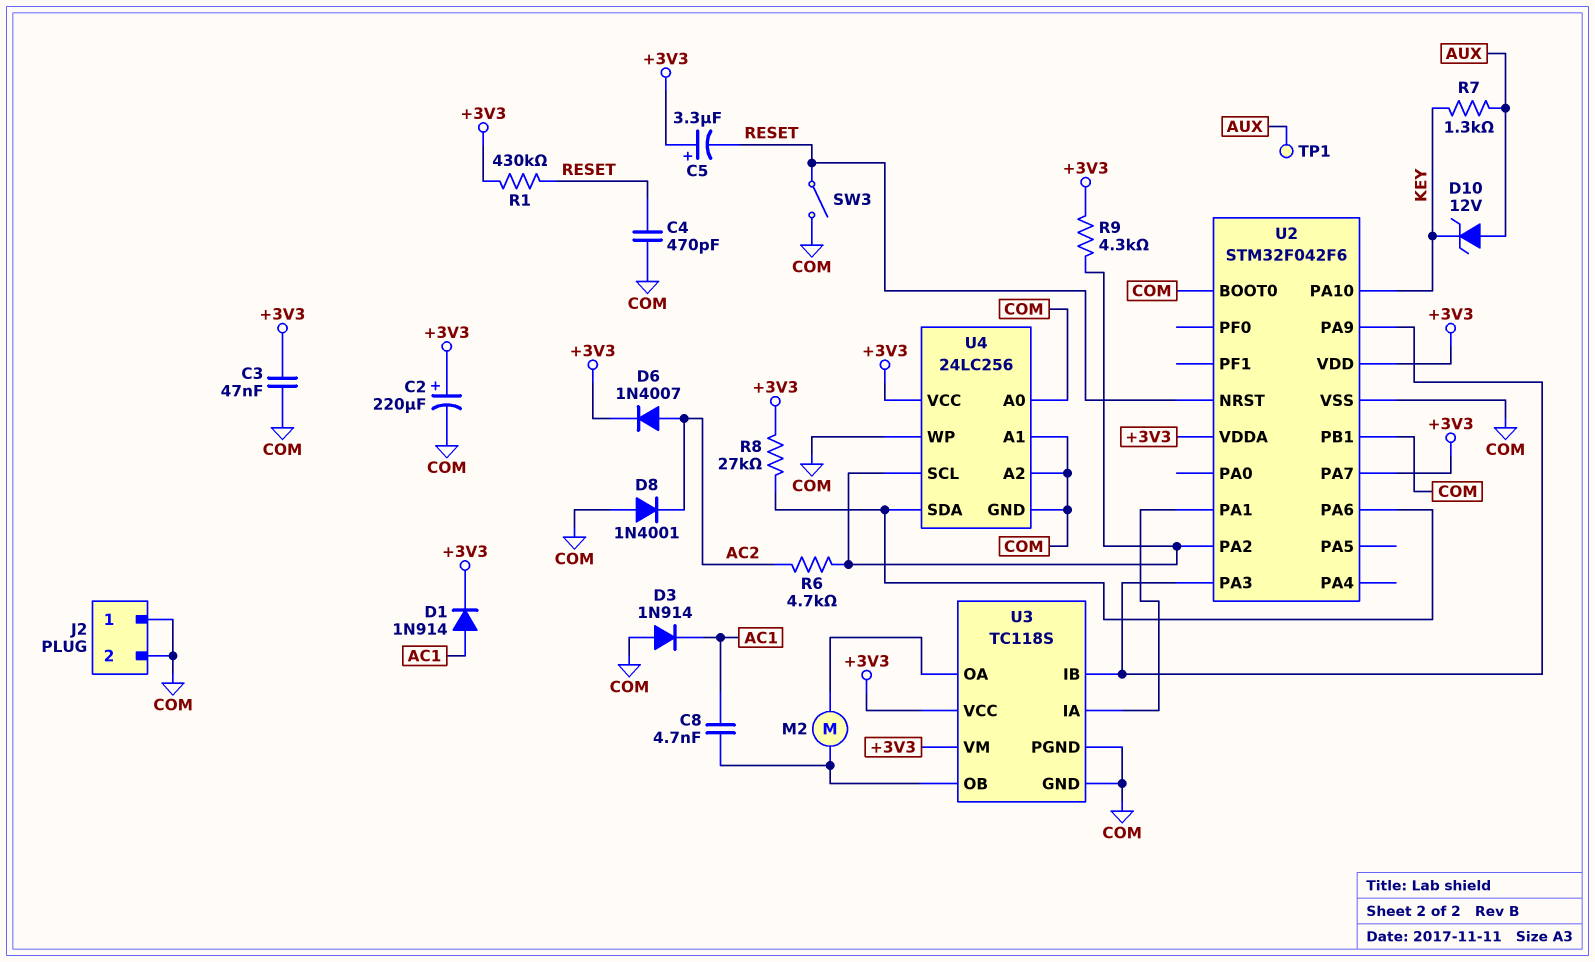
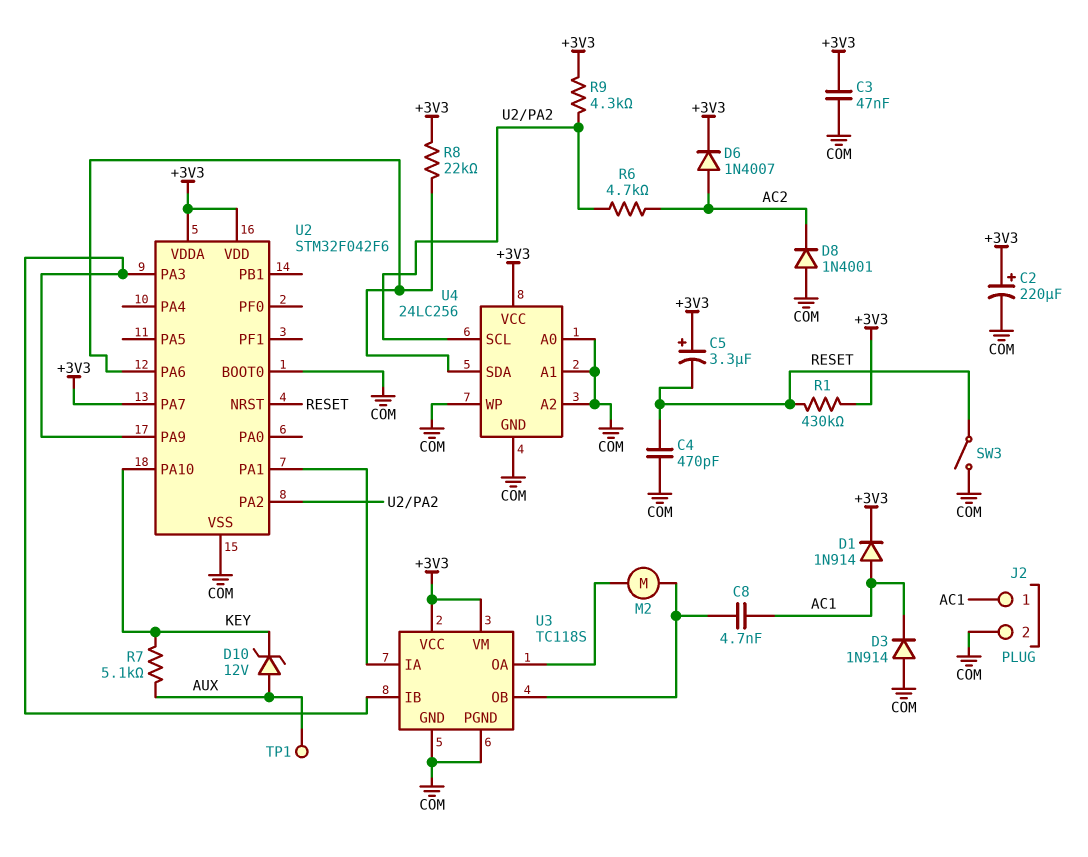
J2 pin 1: COM -> AC1
R7: 1.3k (AUX, KEY) -> 5.1k (AUX, KEY)
R8: 27k (+3V3, U2/PA6) -> 22k (+3V3, U2/PA6)
U2 pin PB1: COM -> none

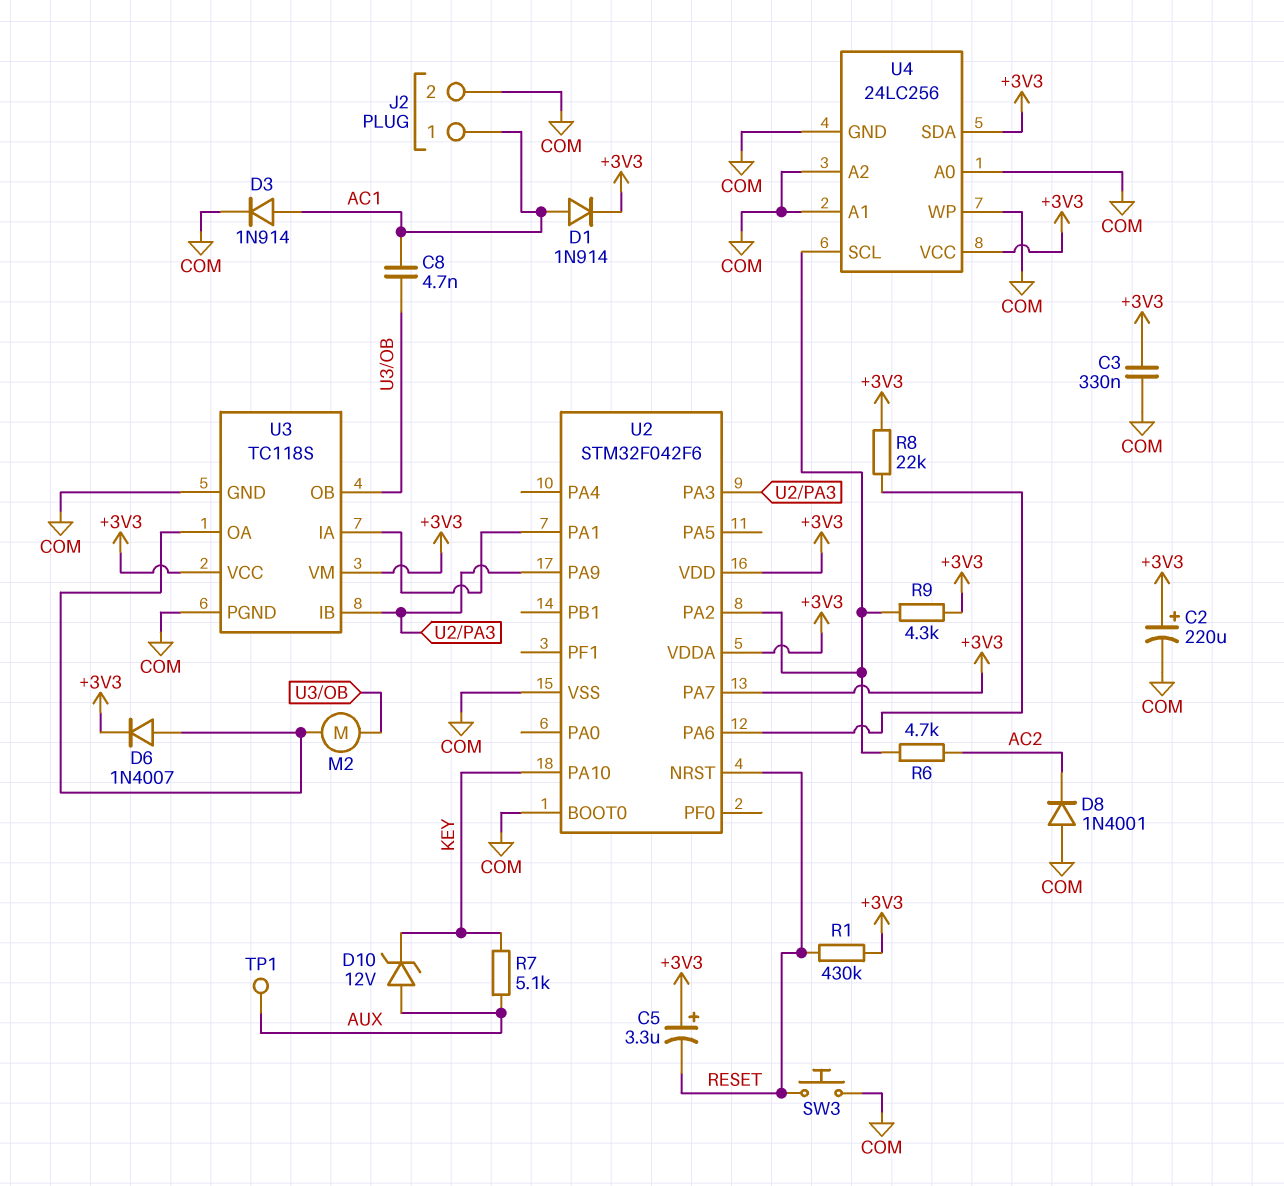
C3: 47nF (+3V3, COM) -> 330nF (+3V3, COM)
C4: 470pF (COM, RESET) -> none
D3: diode 1N914 (A COM, K AC1) -> diode 1N914 (A AC1, K COM)
D6: diode 1N4007 (A AC2, K +3V3) -> diode 1N4007 (A U3/OA, K +3V3)
SW3: switch (COM, RESET) -> button (COM, RESET)
U4 pin SDA: U2/PA6 -> +3V3

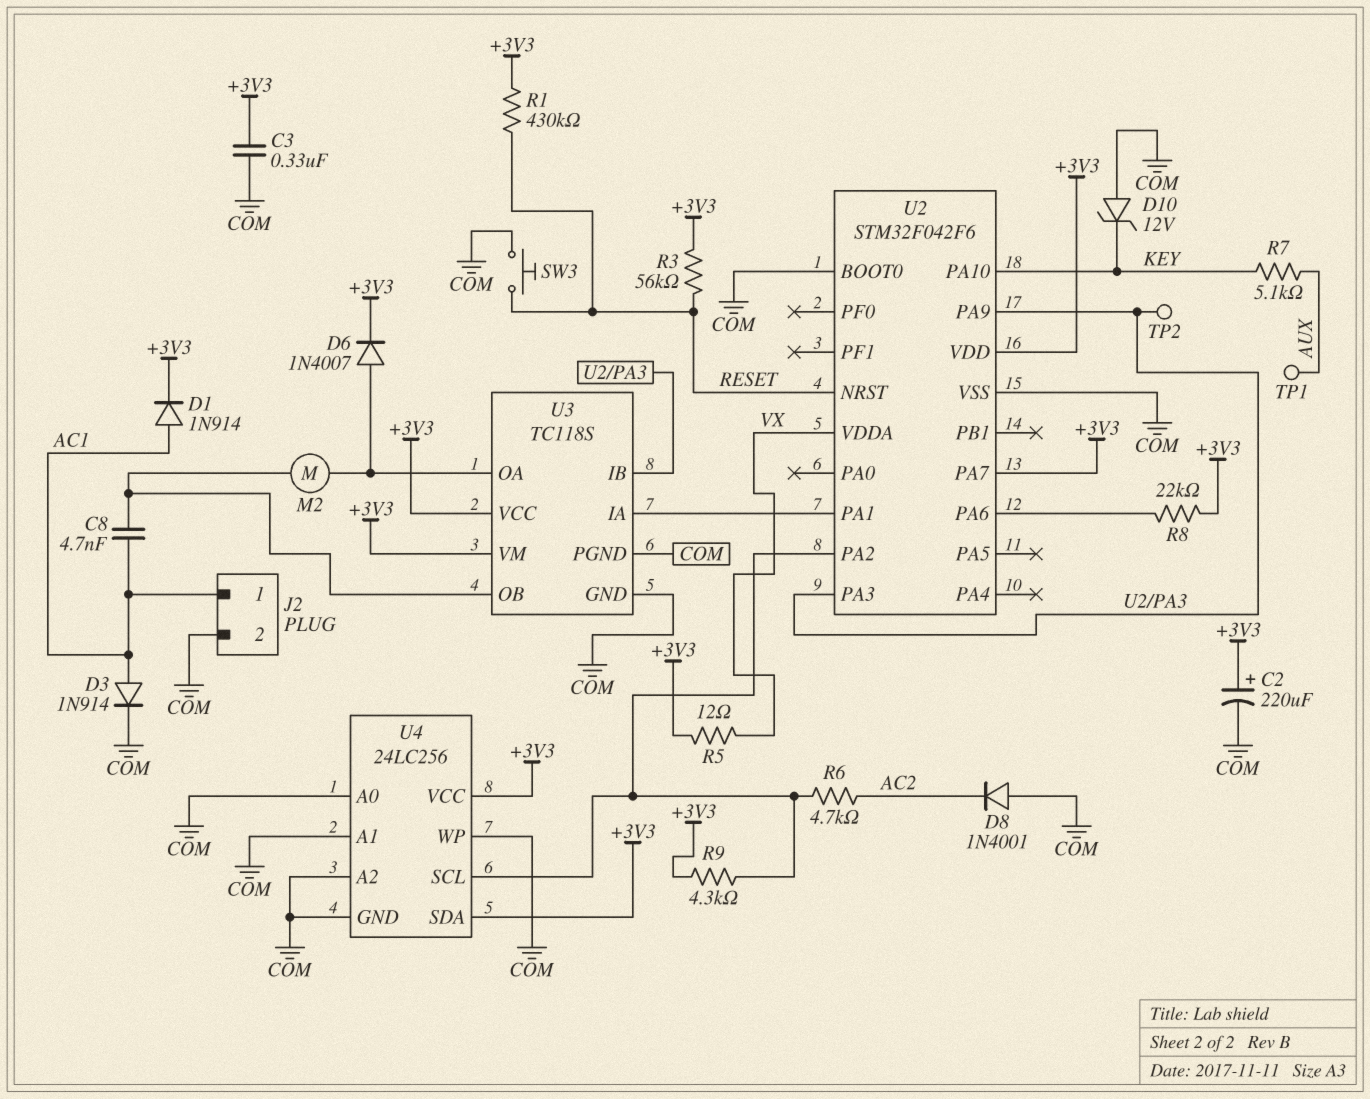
C5: 3.3uF (plus +3V3, minus RESET) -> none
D10: zener 12V (A AUX, K KEY) -> zener 12V (A COM, K KEY)
R3: none -> 56k (+3V3, RESET)
R5: none -> 12 (+3V3, VX)
TP2: none -> test point (U2/PA3)
U2 pin VDDA: +3V3 -> VX

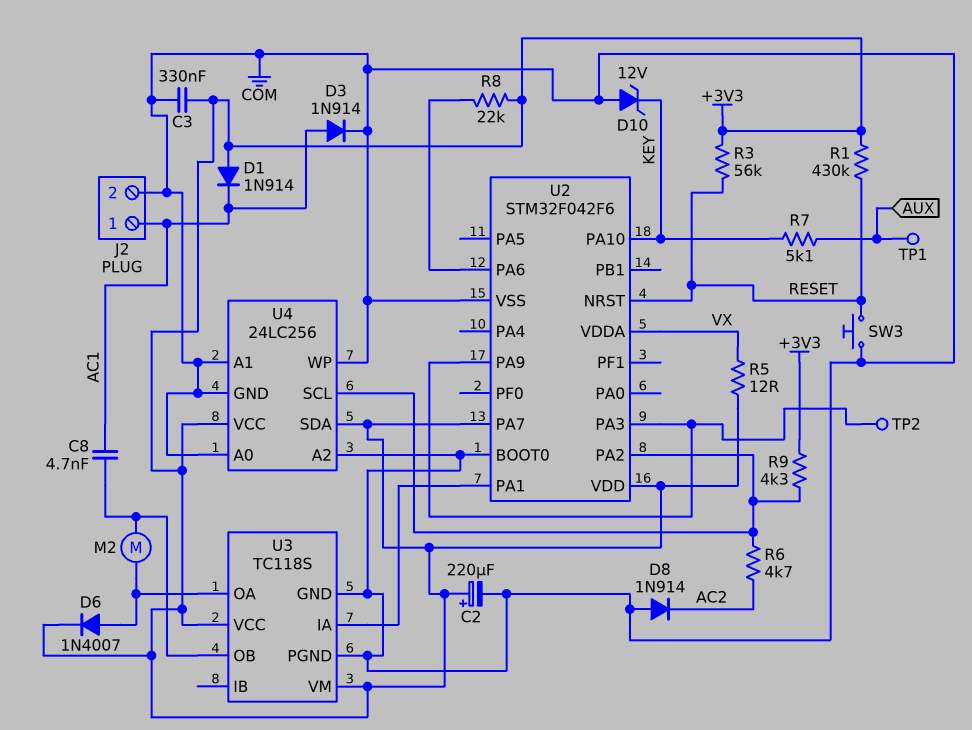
D1: diode 1N914 (A AC1, K +3V3) -> diode 1N914 (A +3V3, K AC1)
D8: diode 1N4001 (A COM, K AC2) -> diode 1N914 (A COM, K AC2)
U3 pin IB: U2/PA3 -> none

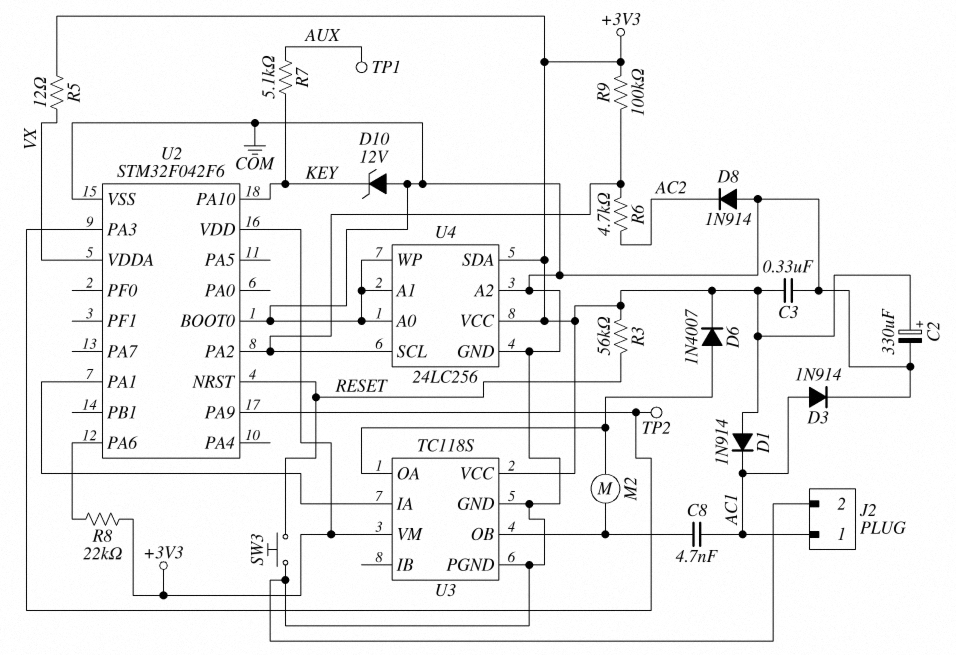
C2: 220uF (plus +3V3, minus COM) -> 330uF (plus +3V3, minus COM)
R1: 430k (+3V3, RESET) -> none
R9: 4.3k (+3V3, U2/PA2) -> 100k (+3V3, U2/PA2)
U2 pin PA7: +3V3 -> none

